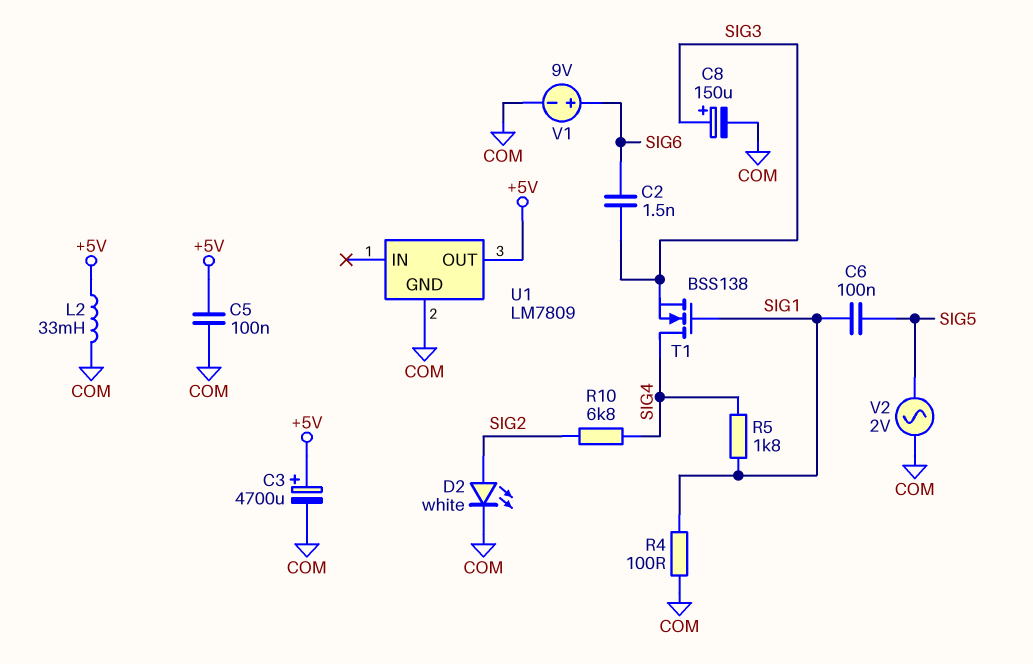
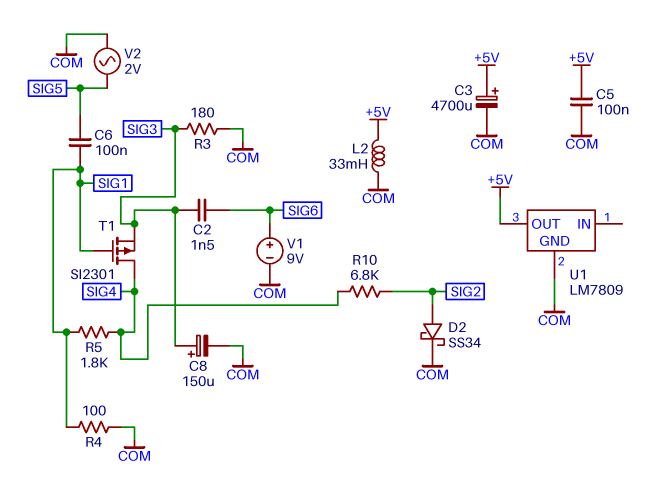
D2: LED white (A SIG2, K COM) -> schottky SS34 (A SIG2, K COM)
R3: none -> 180 (COM, SIG3)
T1: NMOS BSS138 (G SIG1, D SIG4, S SIG3) -> PMOS SI2301 (G SIG1, D SIG4, S SIG3)

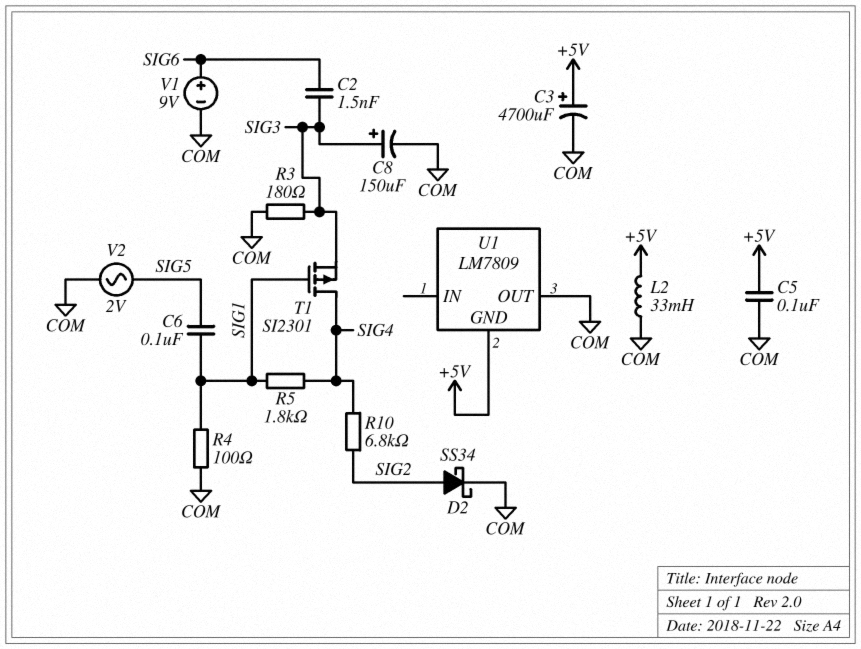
U1 pin GND: COM -> +5V
U1 pin OUT: +5V -> COM

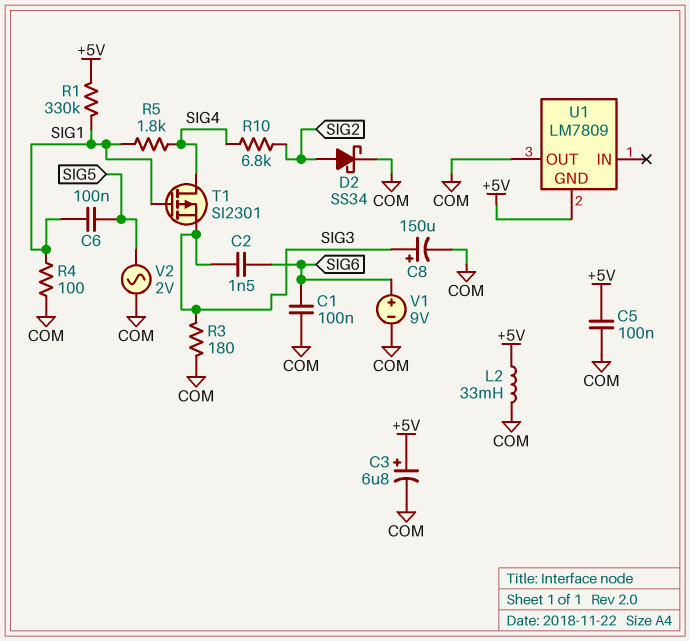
C1: none -> 100nF (COM, SIG6)
C3: 4700uF (plus +5V, minus COM) -> 6.8uF (plus +5V, minus COM)
R1: none -> 330k (+5V, SIG1)

